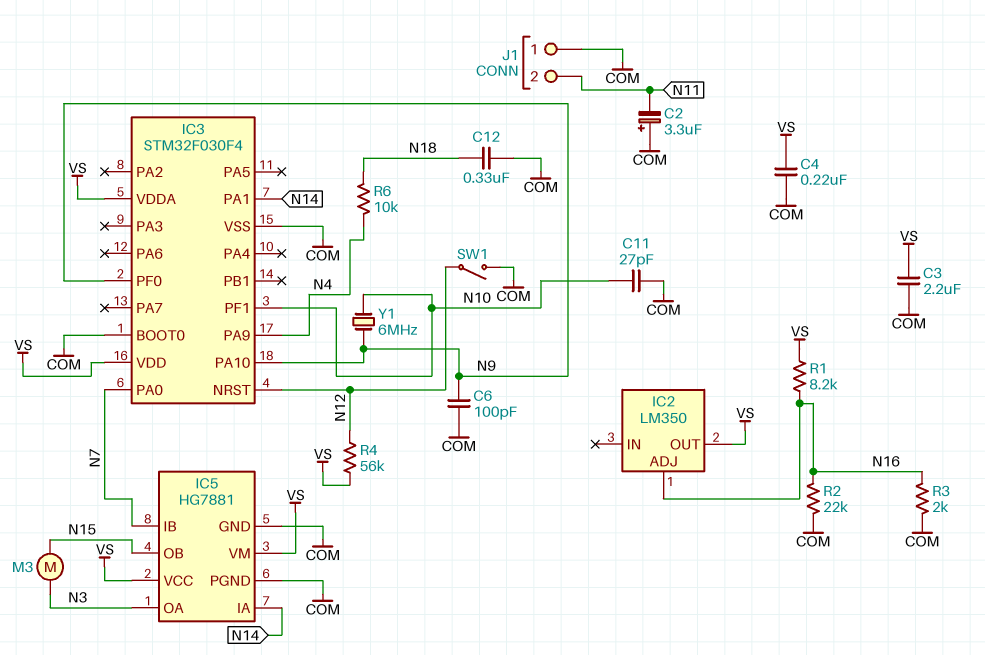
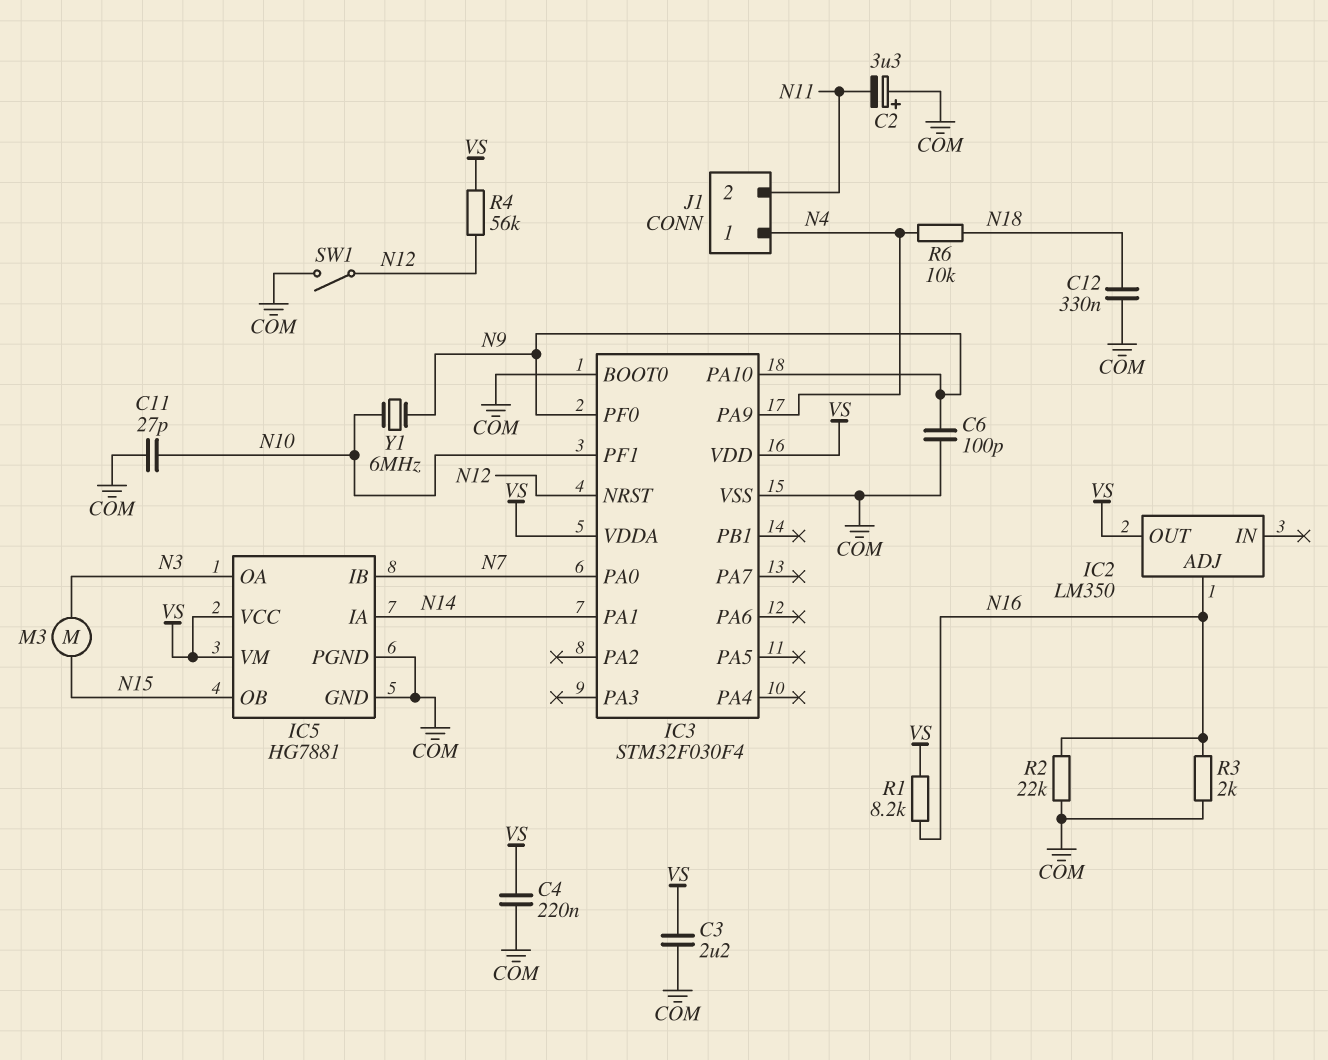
J1 pin 1: COM -> N4

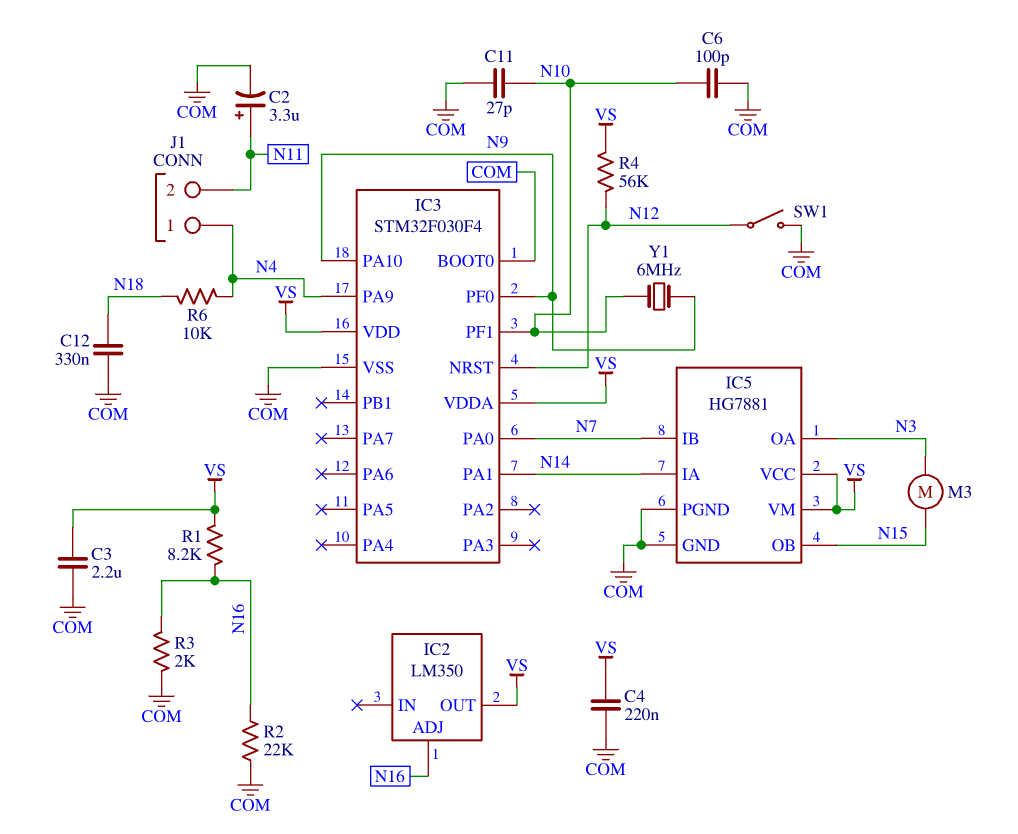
C2: 3.3uF (plus COM, minus N11) -> 3.3uF (plus N11, minus COM)
C6: 100pF (COM, N9) -> 100pF (COM, N10)

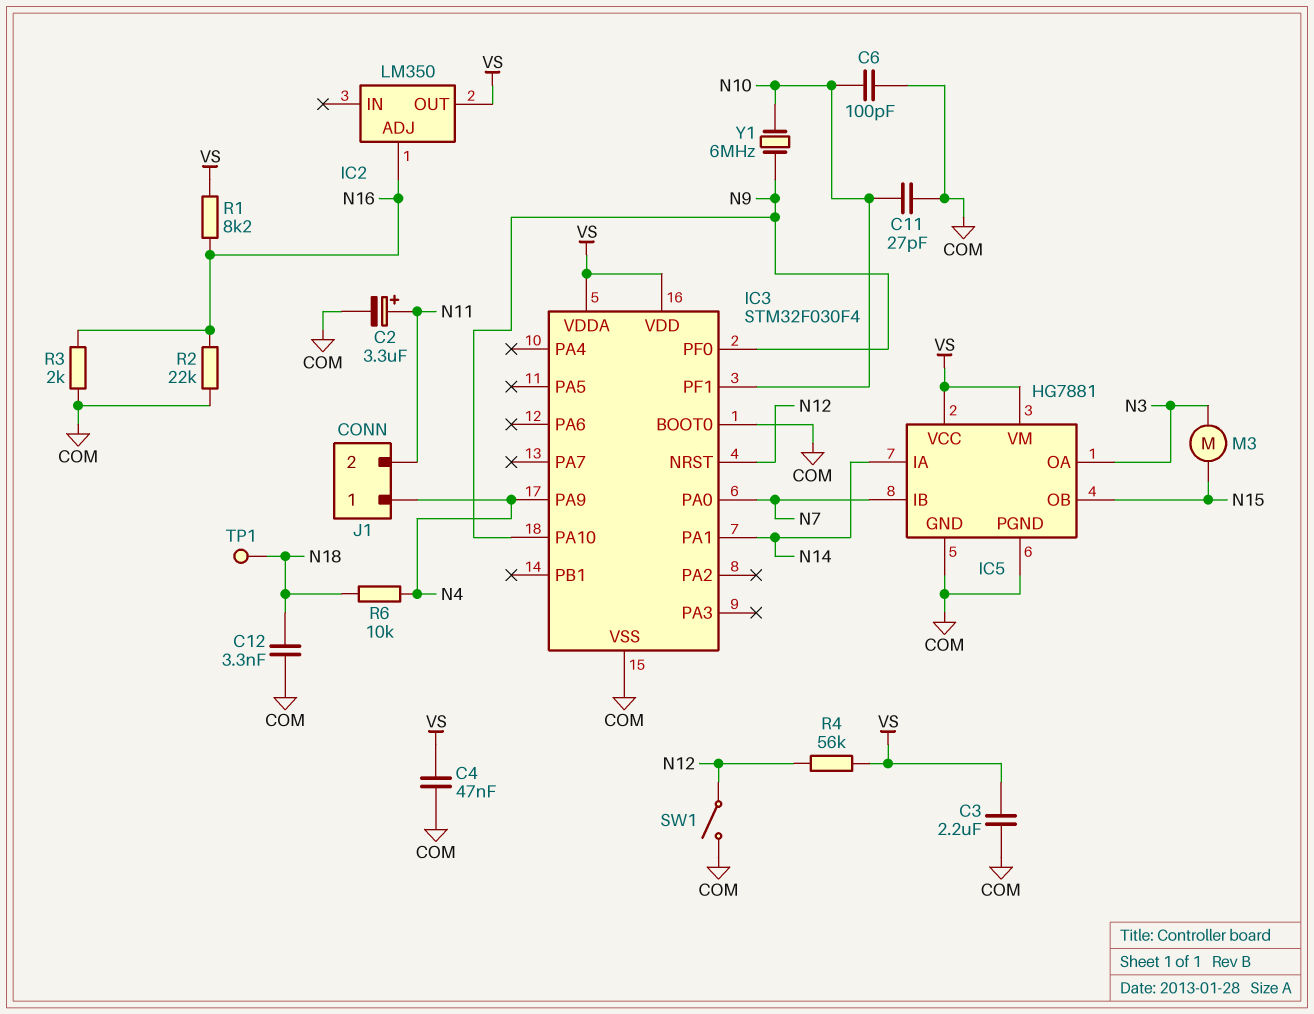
C4: 220nF (COM, VS) -> 47nF (COM, VS)
C12: 330nF (COM, N18) -> 3.3nF (COM, N18)
TP1: none -> test point (N18)

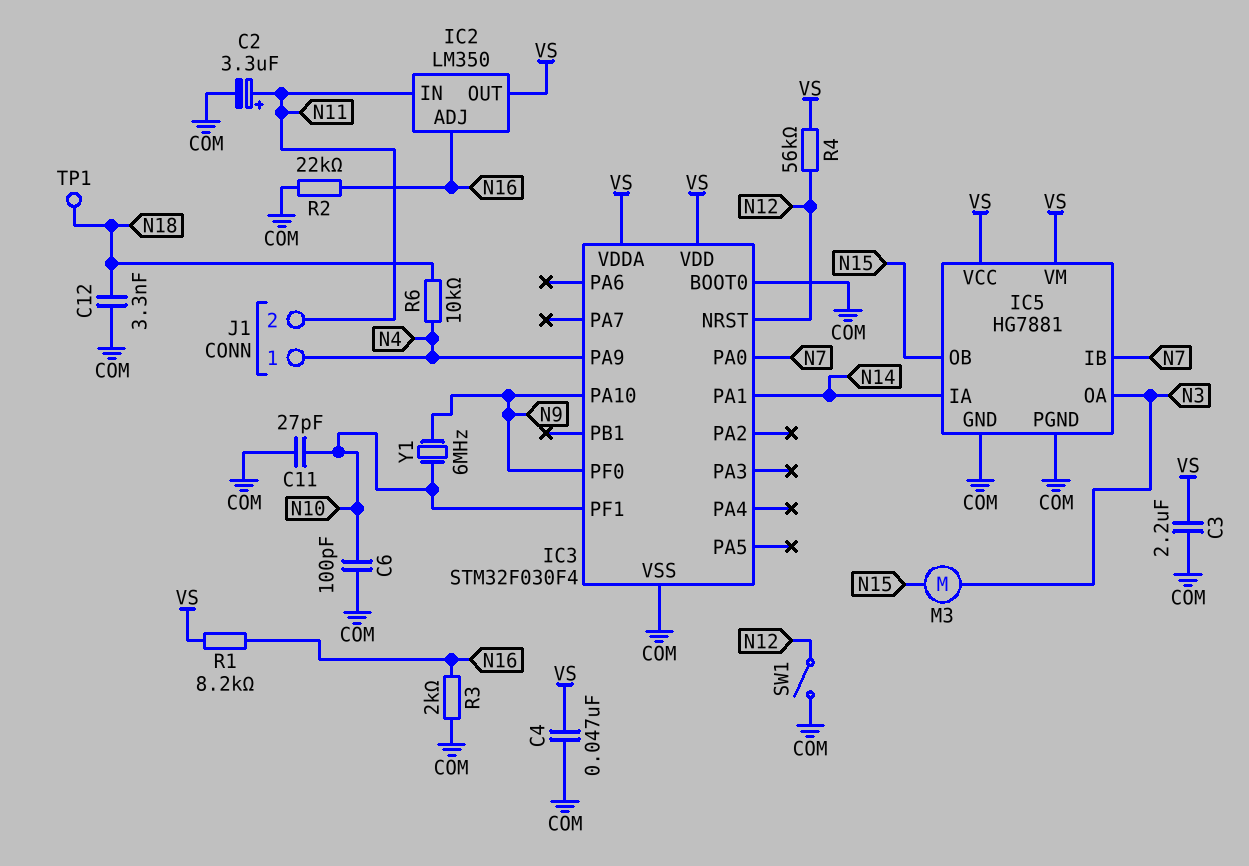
IC2 pin IN: none -> N11

